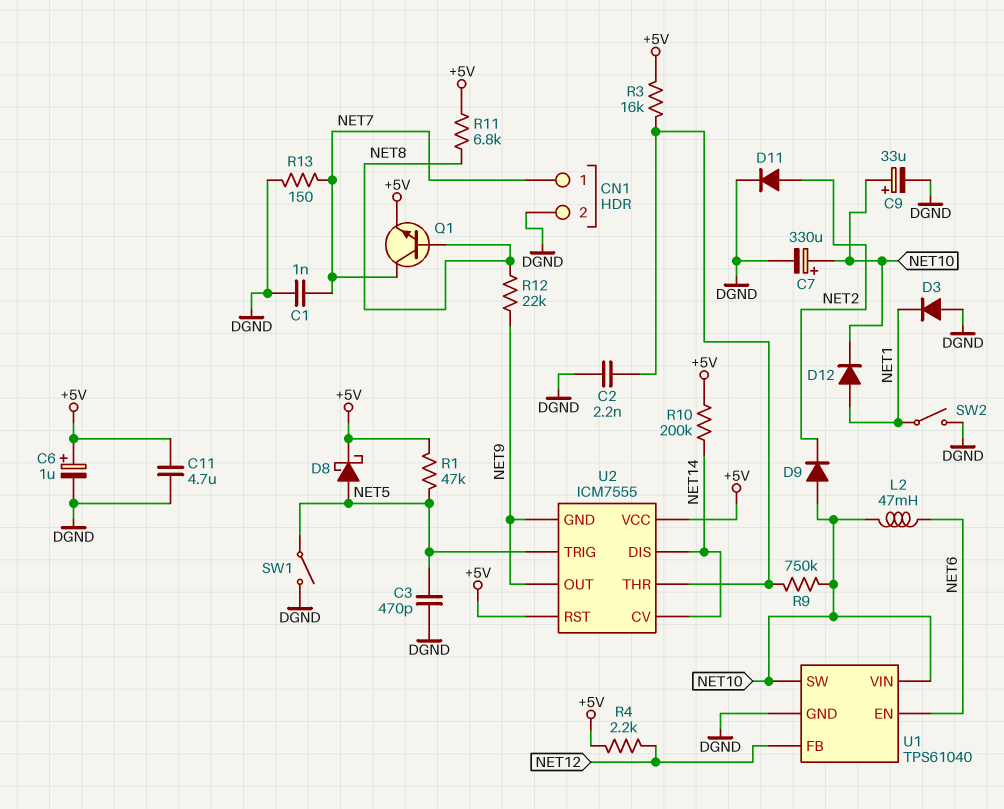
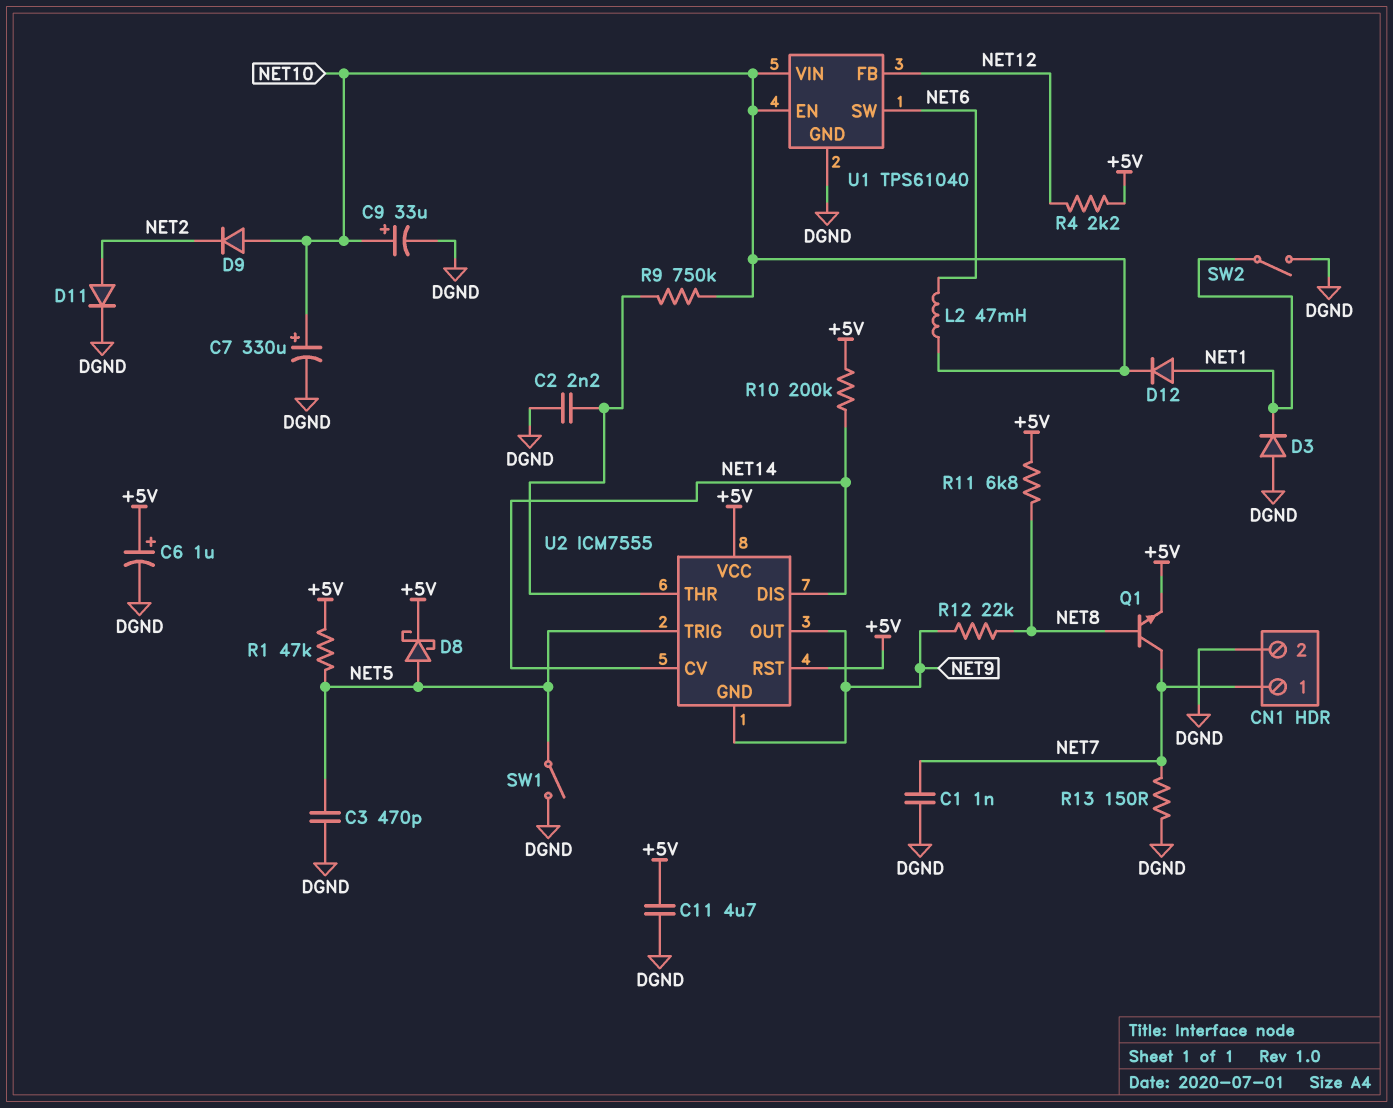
R3: 16k (+5V, U2/THR) -> none
U1 pin EN: NET6 -> NET10
U1 pin SW: NET10 -> NET6

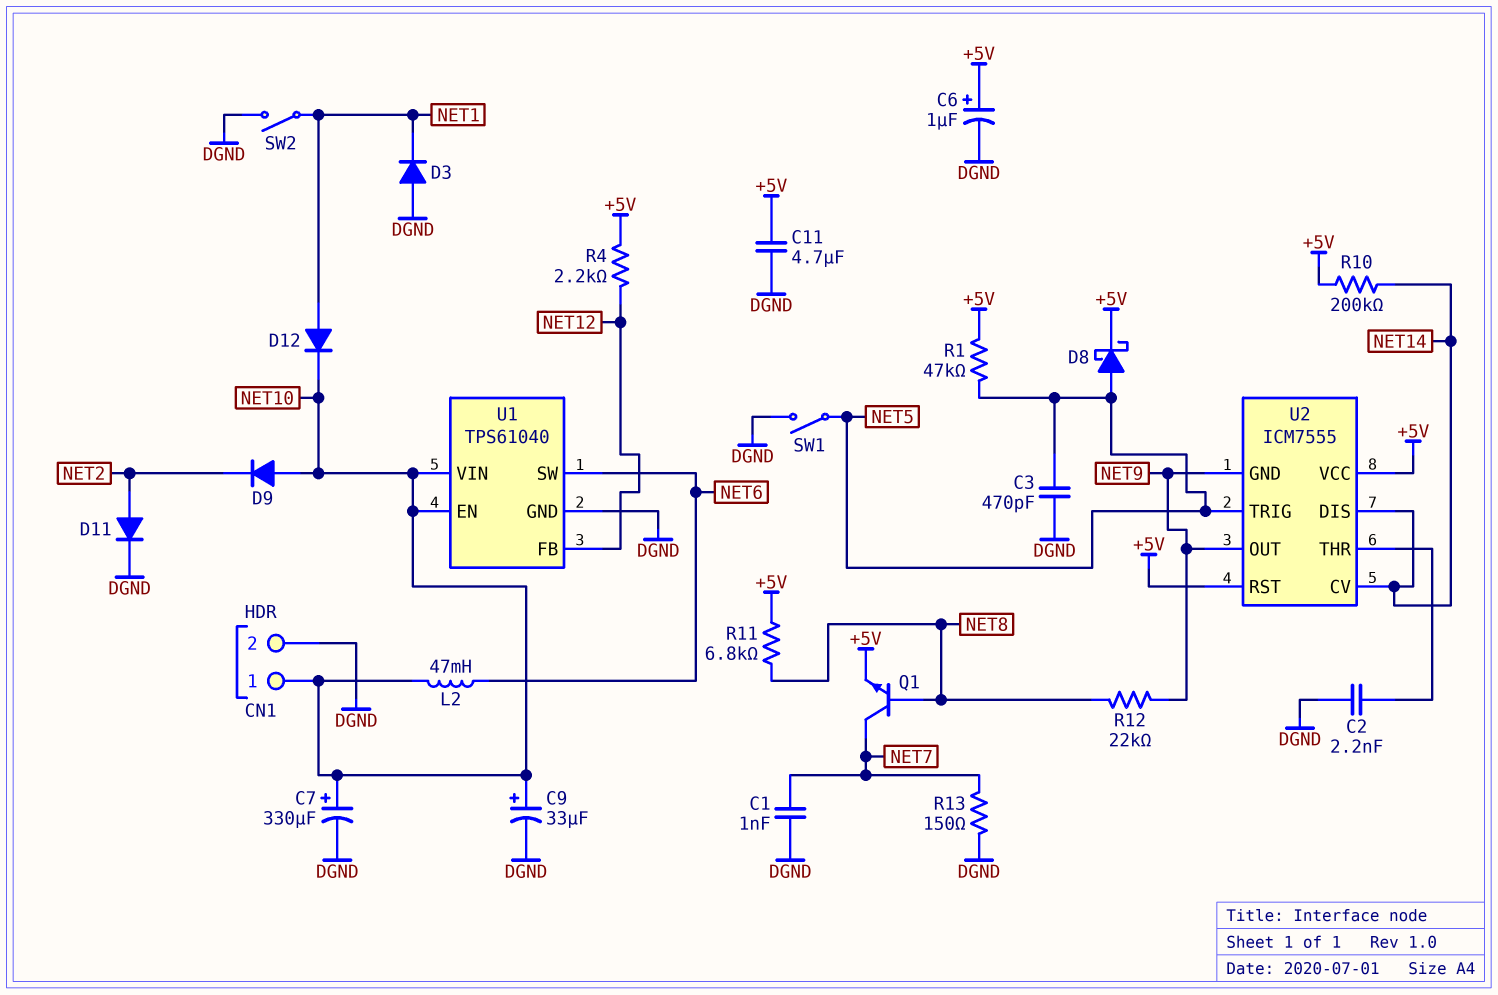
CN1 pin 1: NET7 -> NET10
R9: 750k (NET10, U2/THR) -> none

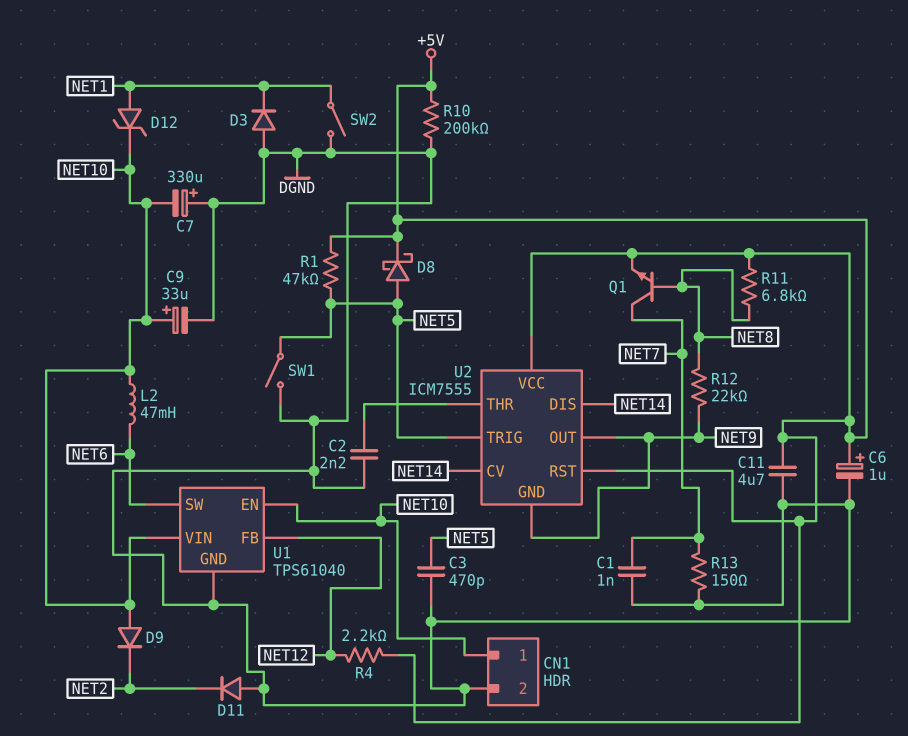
C7: 330uF (plus NET10, minus DGND) -> 330uF (plus DGND, minus NET10)
D11: diode (A NET2, K DGND) -> diode (A DGND, K NET2)
D12: diode (A NET1, K NET10) -> zener (A NET1, K NET10)
R10: 200k (+5V, NET14) -> 200k (+5V, DGND)

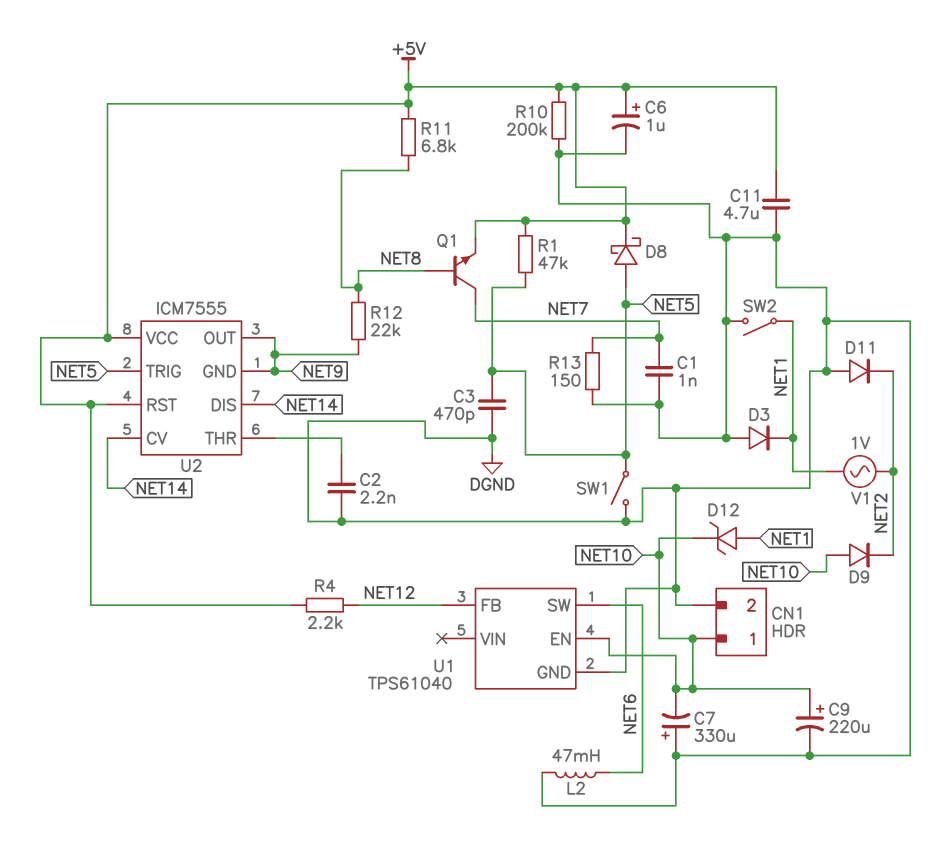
C9: 33uF (plus NET10, minus DGND) -> 220uF (plus NET10, minus DGND)
L2: 47mH (NET6, NET10) -> 47mH (DGND, NET6)
U1 pin VIN: NET10 -> none
V1: none -> AC 1V (NET1, NET2)

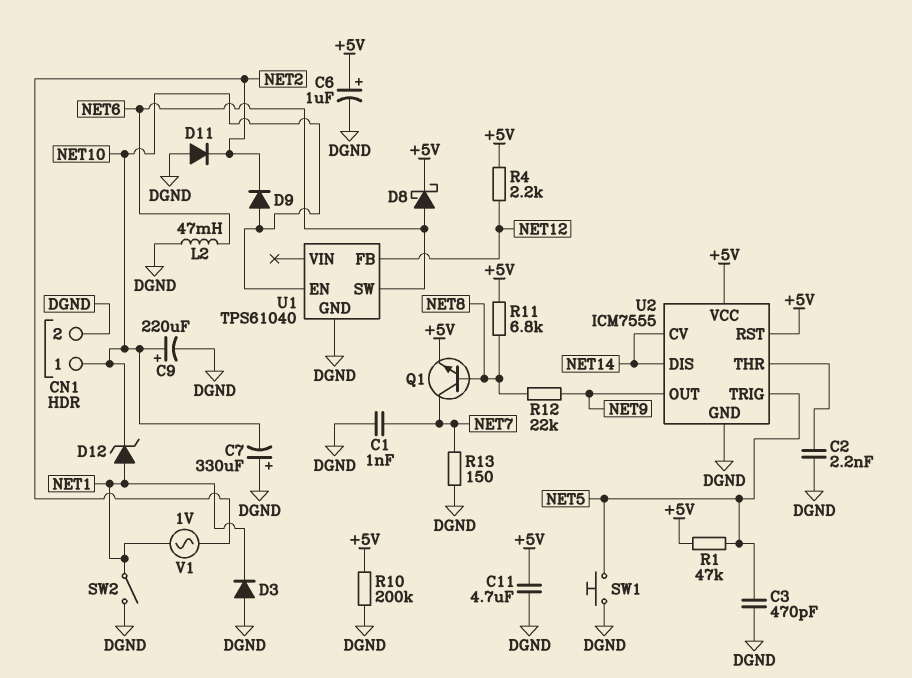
D8: schottky (A NET5, K +5V) -> schottky (A NET6, K +5V)
SW1: switch (DGND, NET5) -> button (DGND, NET5)
U2 pin GND: NET9 -> DGND

